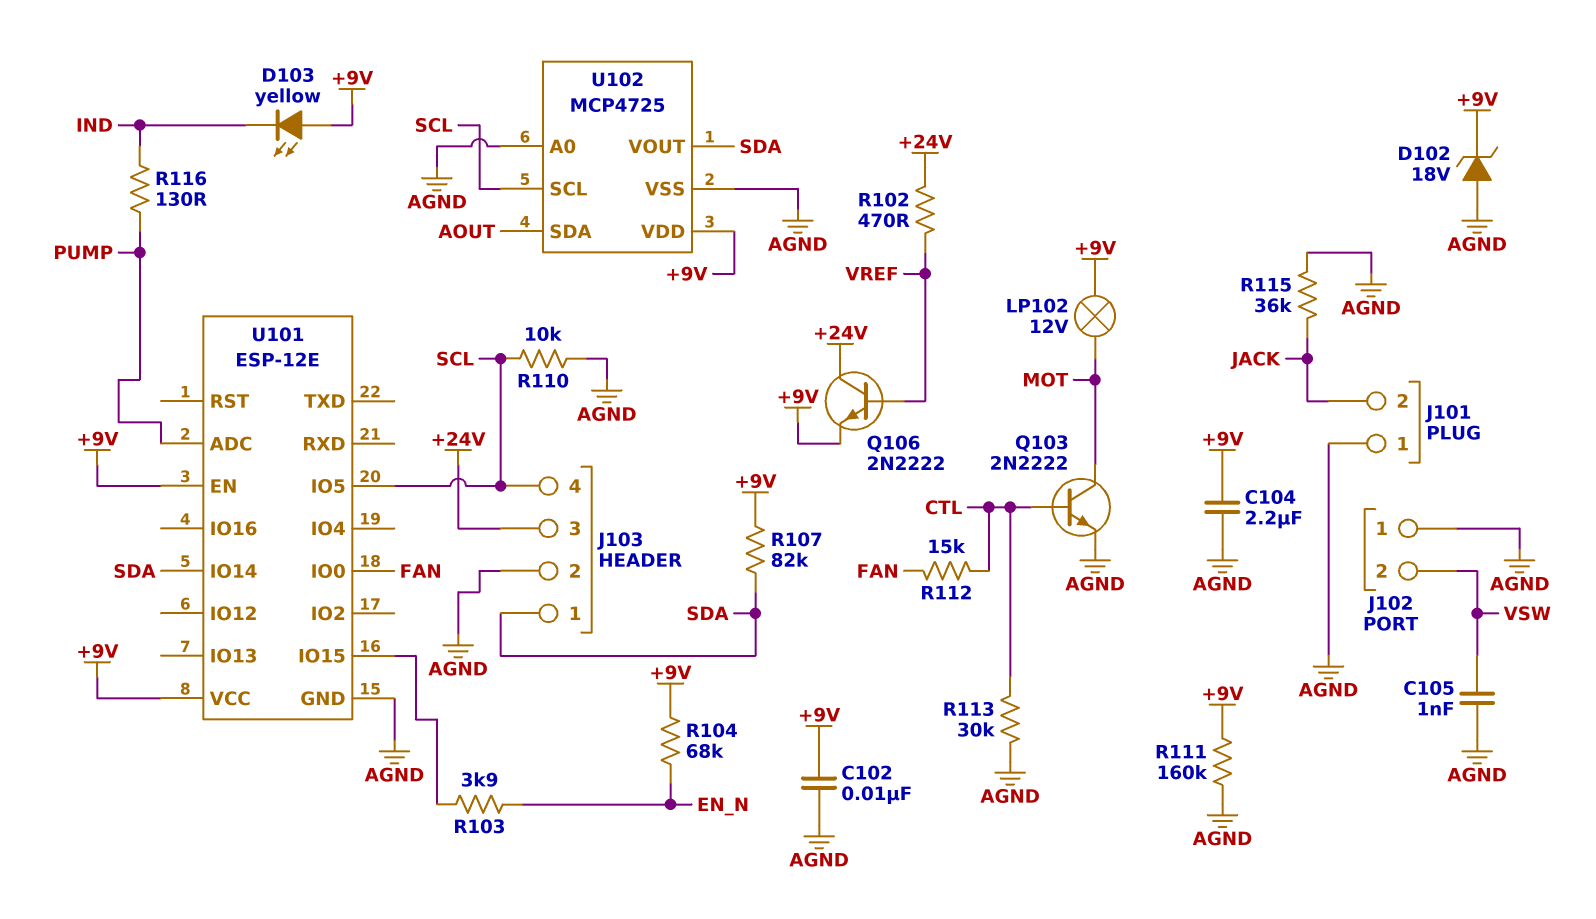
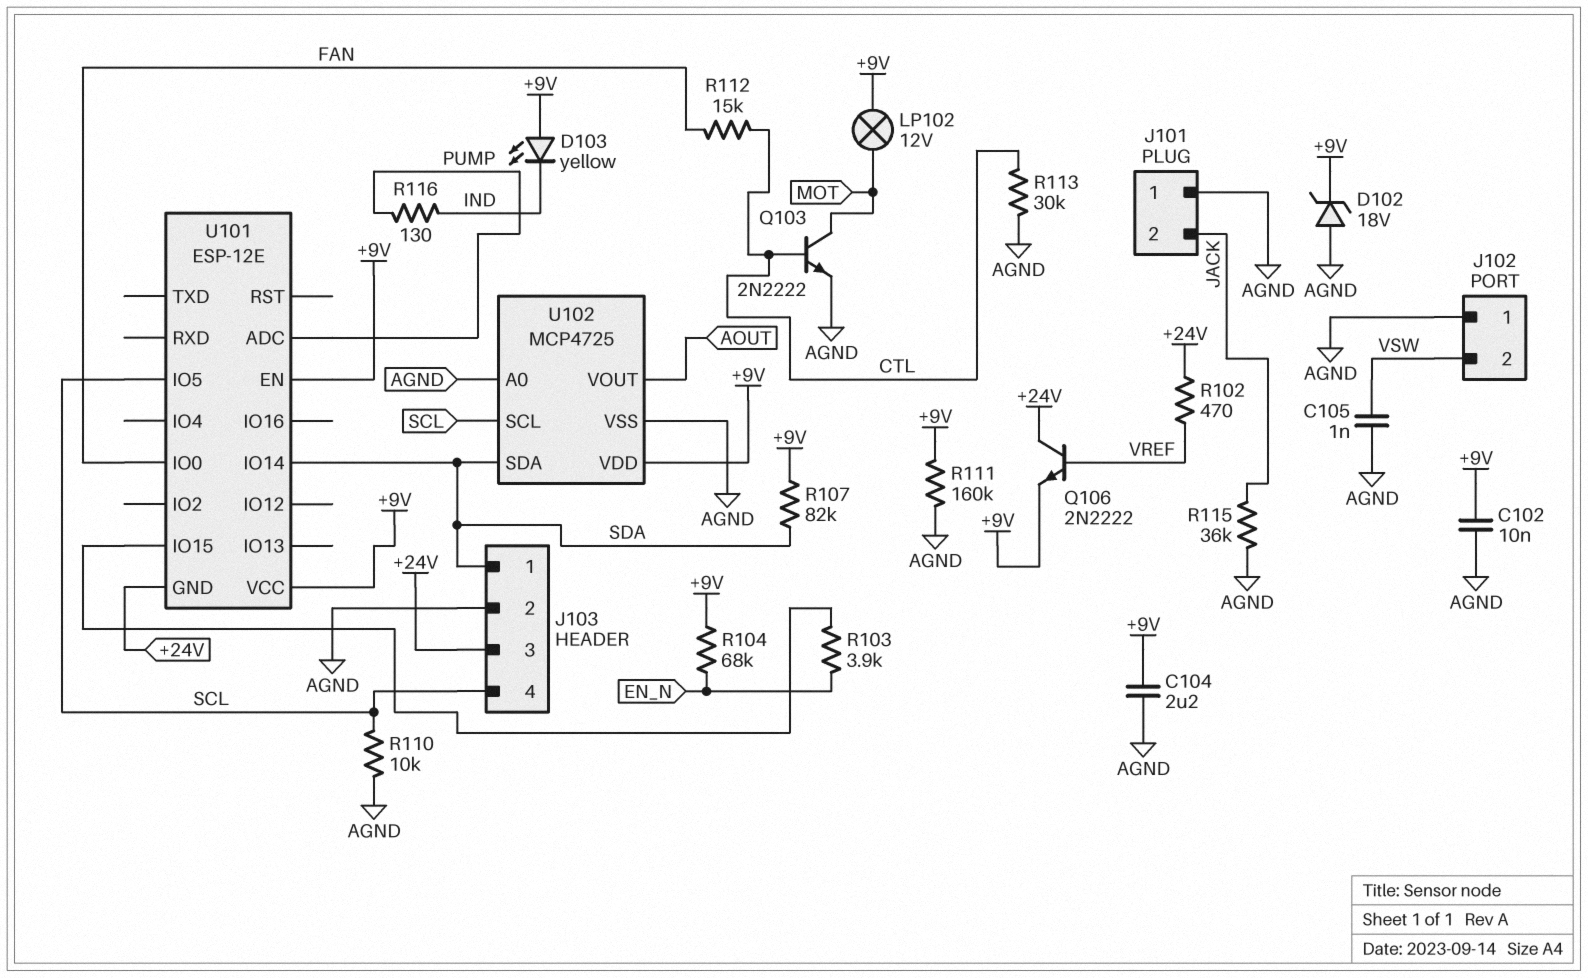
U101 pin GND: AGND -> +24V
U102 pin SDA: AOUT -> SDA
U102 pin VOUT: SDA -> AOUT

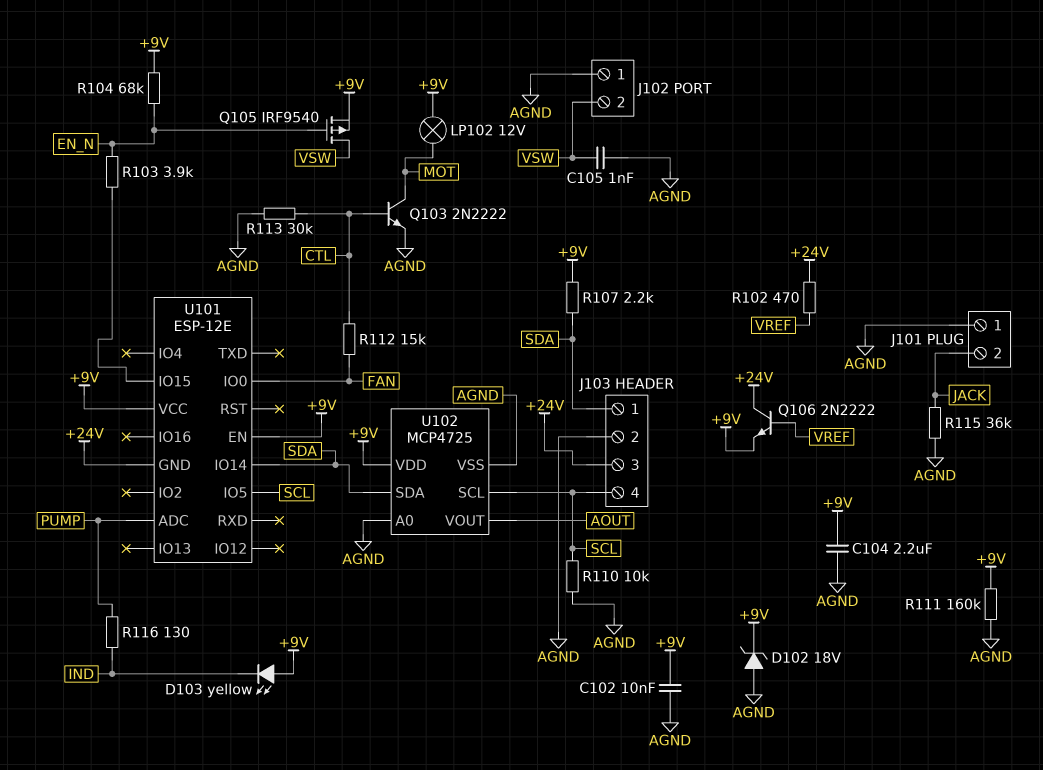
Q105: none -> PMOS IRF9540 (G EN_N, D VSW, S +9V)
R107: 82k (+9V, SDA) -> 2.2k (+9V, SDA)

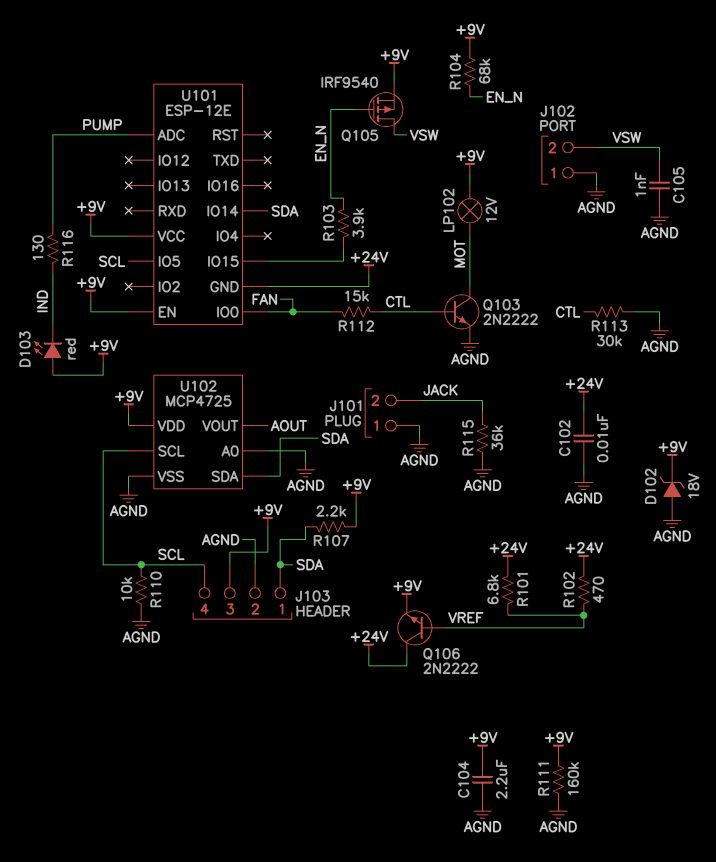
C102: 10nF (+9V, AGND) -> 10nF (+24V, AGND)
D103: LED yellow (A +9V, K IND) -> LED red (A +9V, K IND)
J103 pin 3: +24V -> +9V
R101: none -> 6.8k (+24V, VREF)

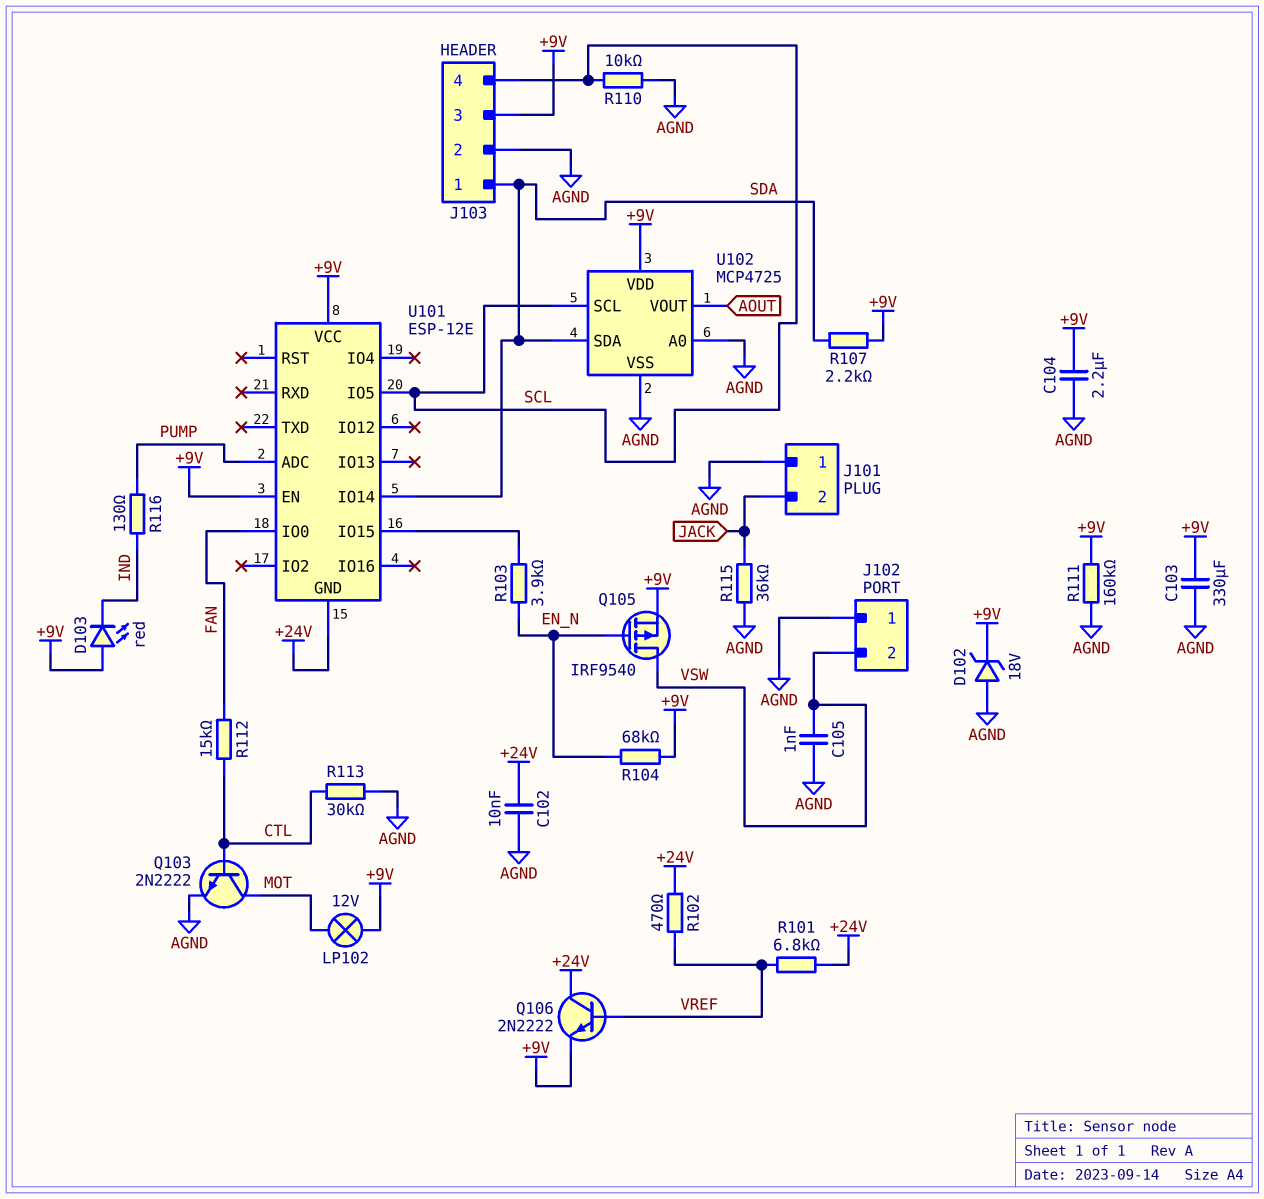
C103: none -> 330uF (+9V, AGND)

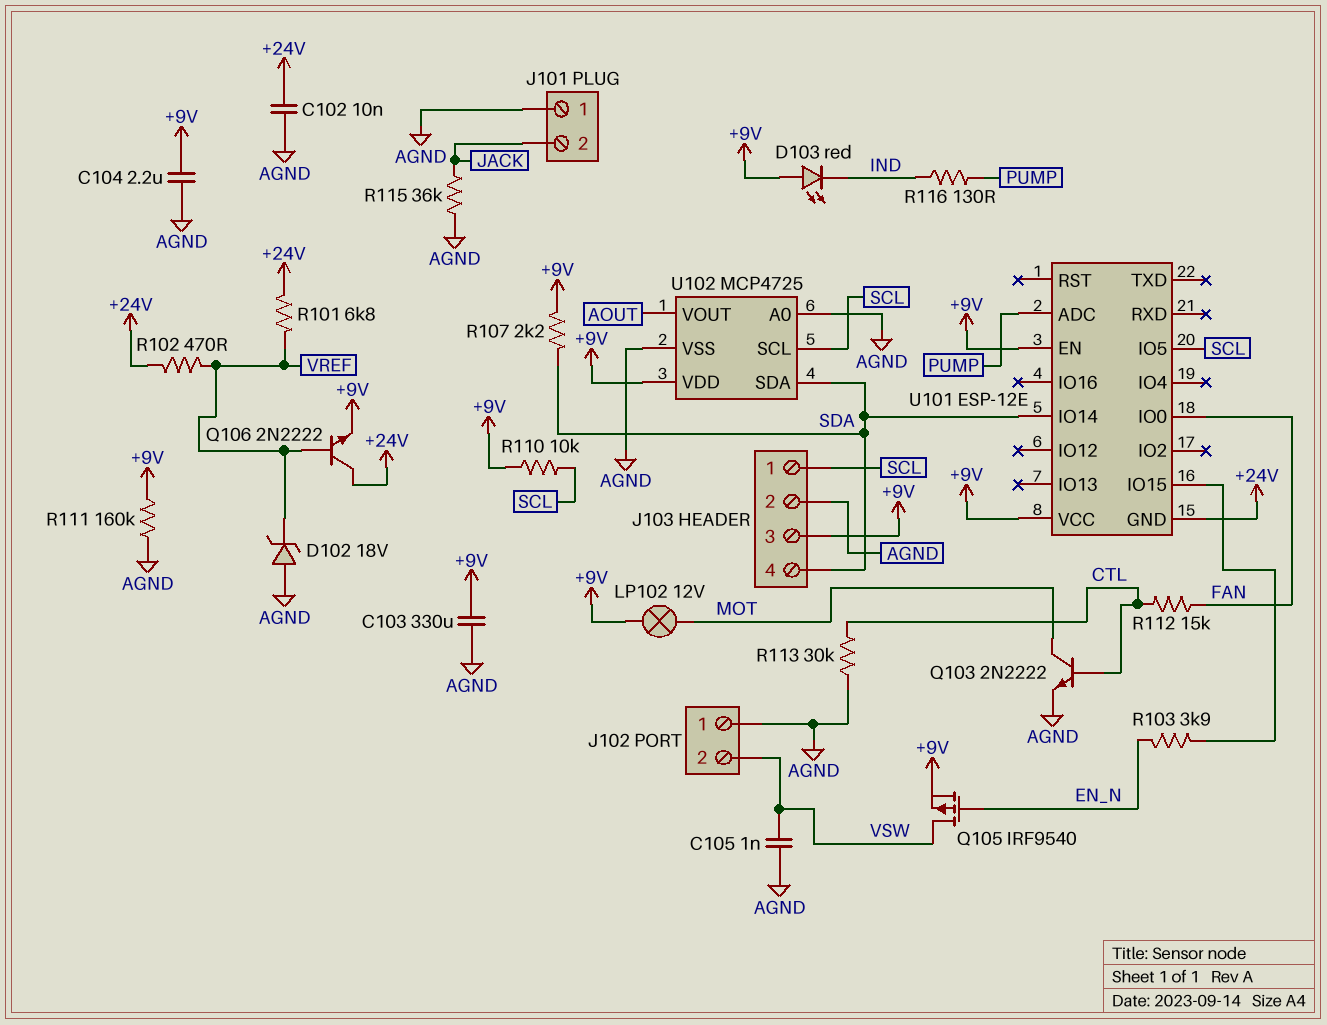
D102: zener 18V (A AGND, K +9V) -> zener 18V (A AGND, K VREF)
J103 pin 1: SDA -> SCL
J103 pin 4: SCL -> SDA
R104: 68k (+9V, EN_N) -> none
R110: 10k (AGND, SCL) -> 10k (+9V, SCL)

